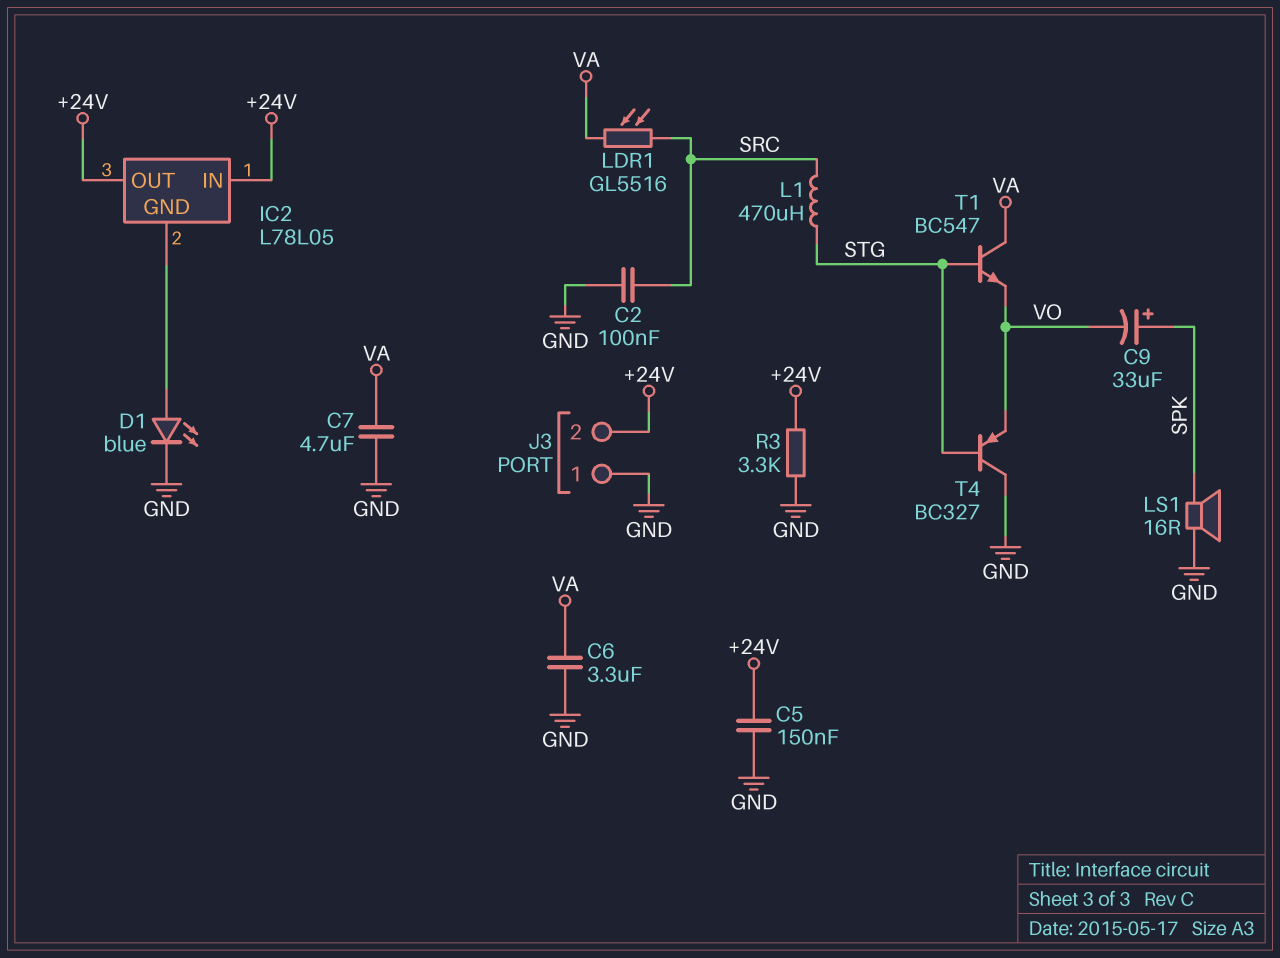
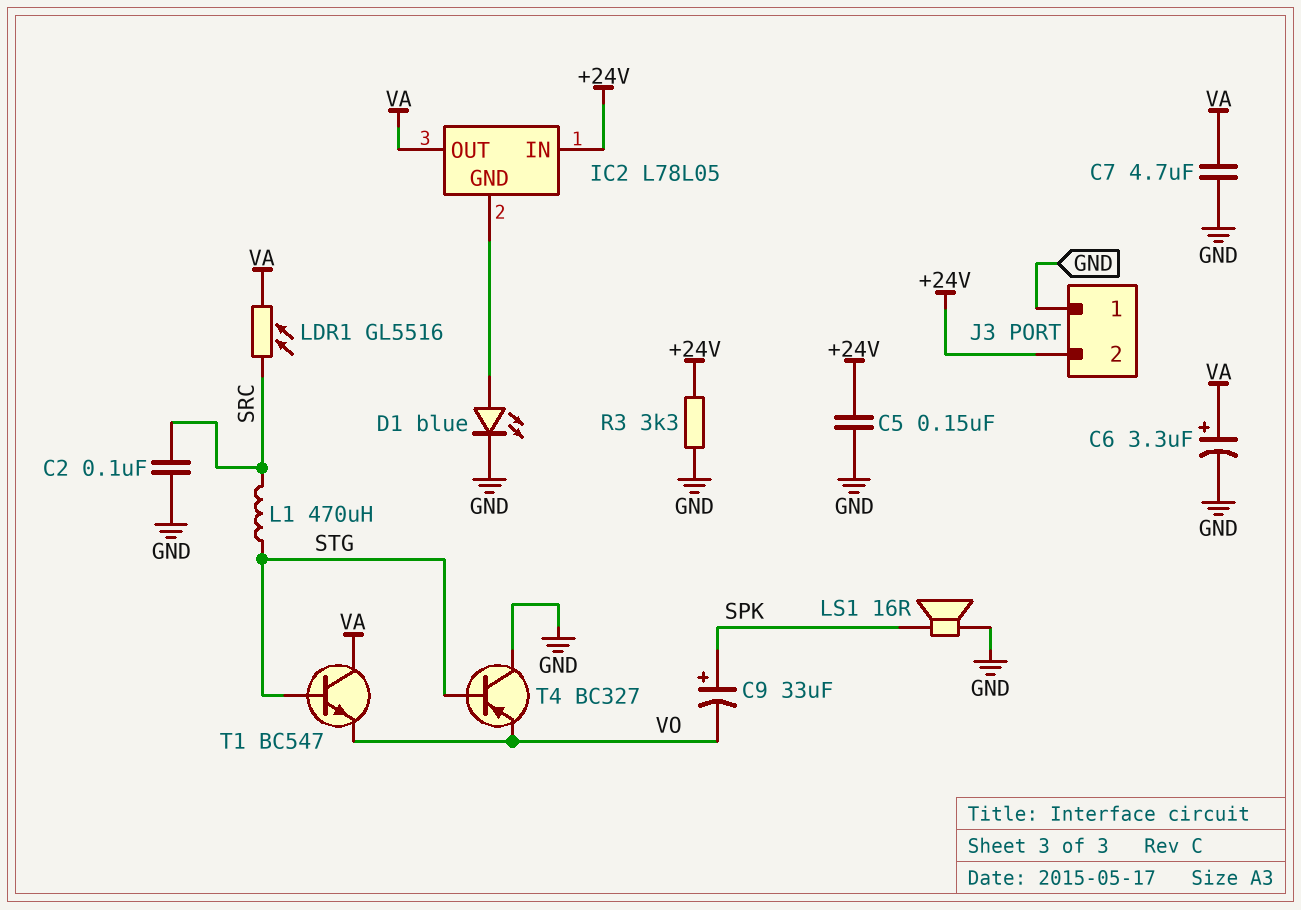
C6: 3.3uF (GND, VA) -> 3.3uF (plus VA, minus GND)
IC2 pin OUT: +24V -> VA

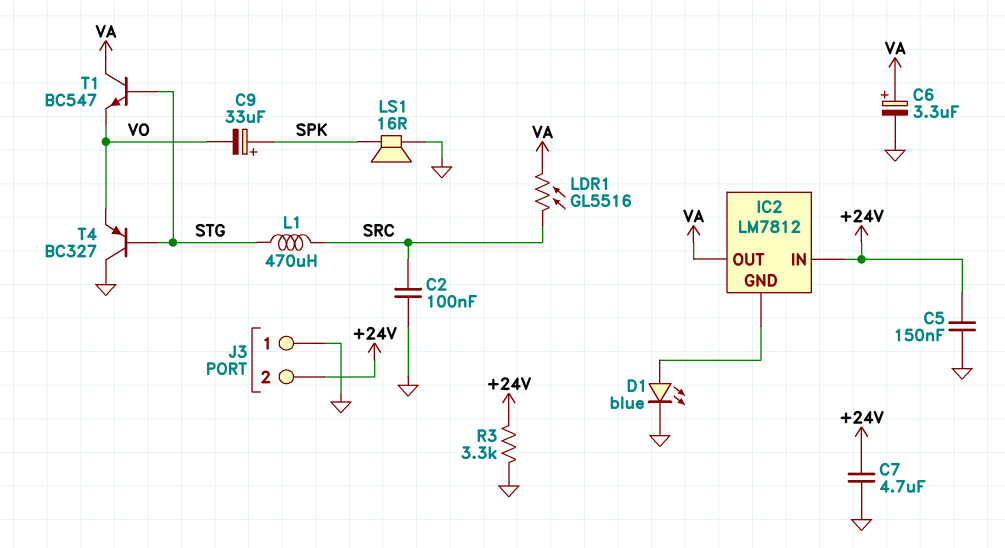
C7: 4.7uF (GND, VA) -> 4.7uF (+24V, GND)
IC2: L78L05 -> LM7812

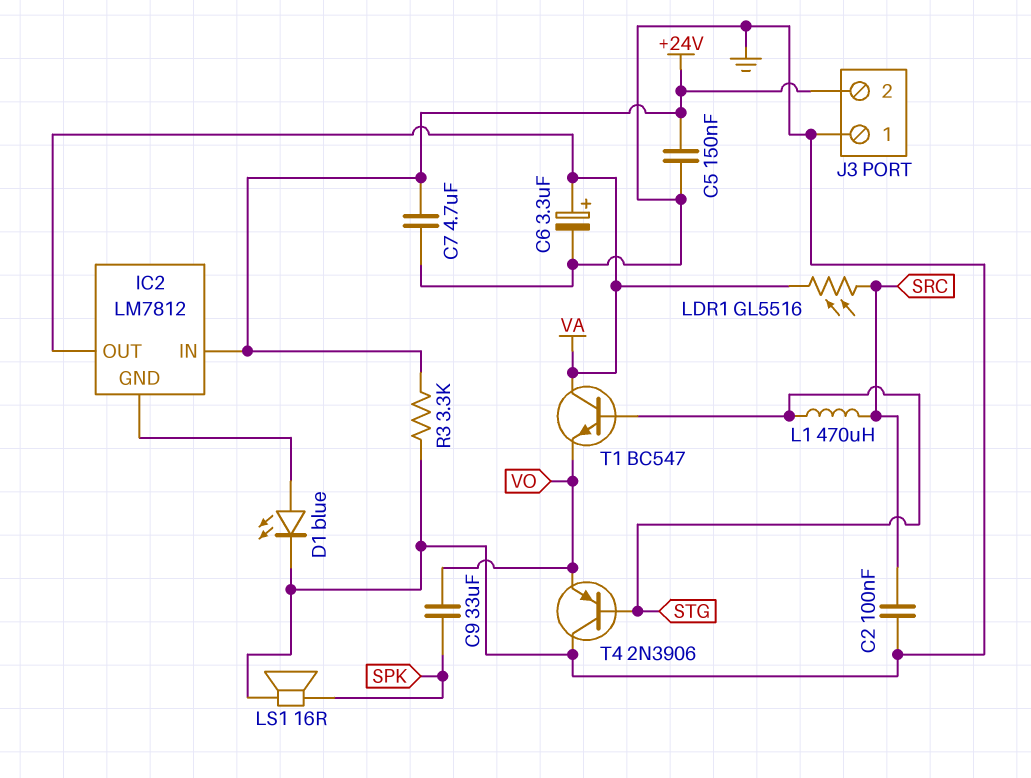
C9: 33uF (plus SPK, minus VO) -> 33uF (SPK, VO)
T4: PNP BC327 (B STG, C GND, E VO) -> PNP 2N3906 (B STG, C GND, E VO)

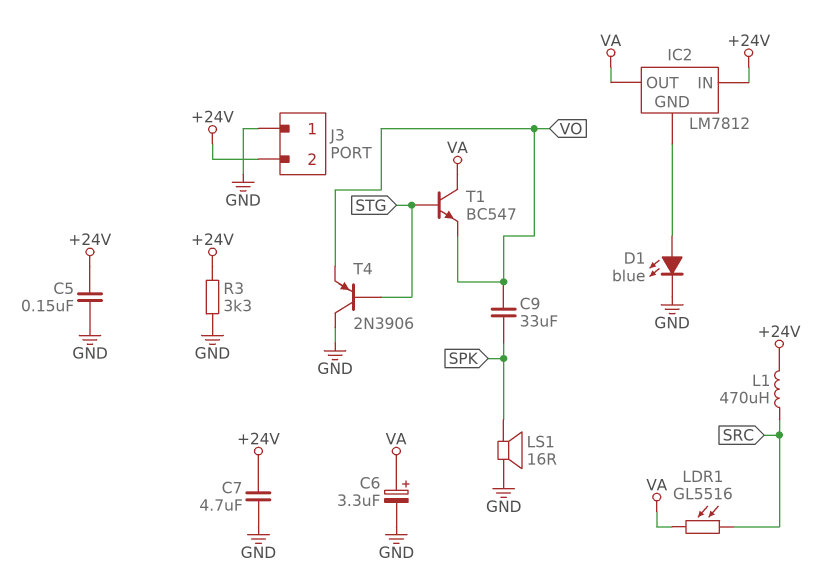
C2: 100nF (GND, SRC) -> none
L1: 470uH (SRC, STG) -> 470uH (+24V, SRC)

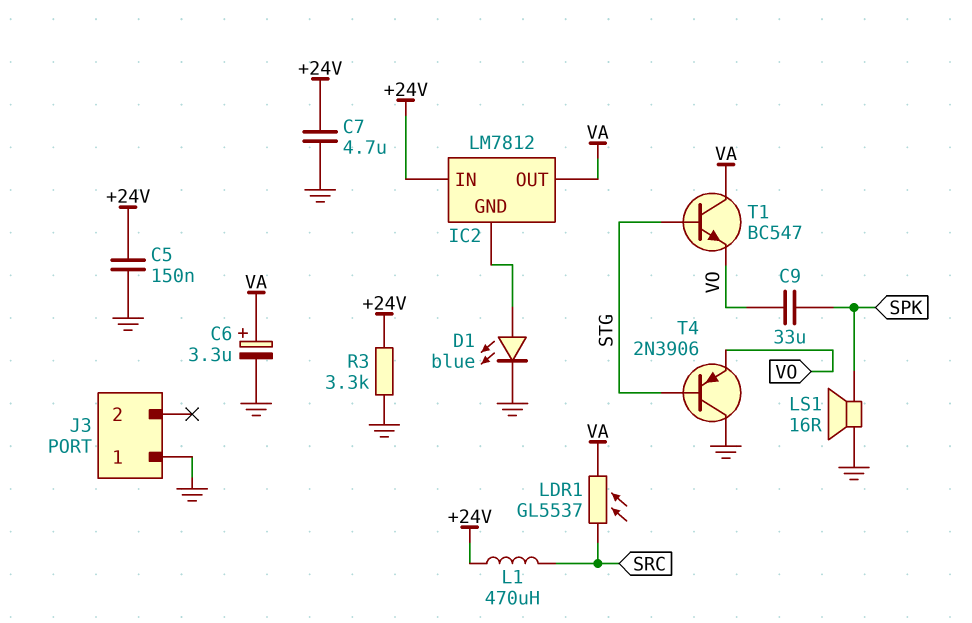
J3 pin 2: +24V -> none
LDR1: GL5516 (SRC, VA) -> GL5537 (SRC, VA)

